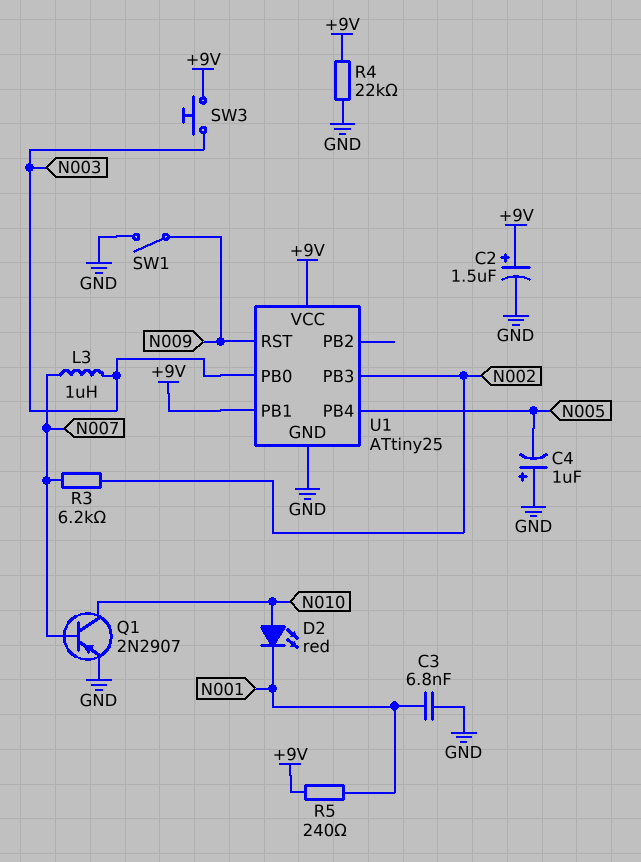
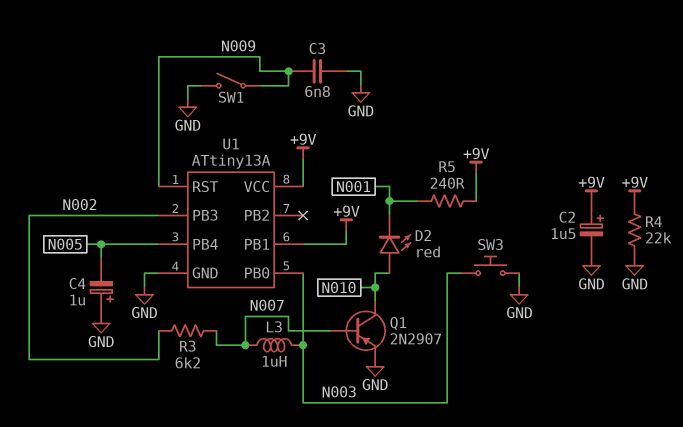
C3: 6.8nF (GND, N001) -> 6.8nF (GND, N009)
SW3: button (+9V, N003) -> button (GND, N003)
U1: ATtiny25 -> ATtiny13A

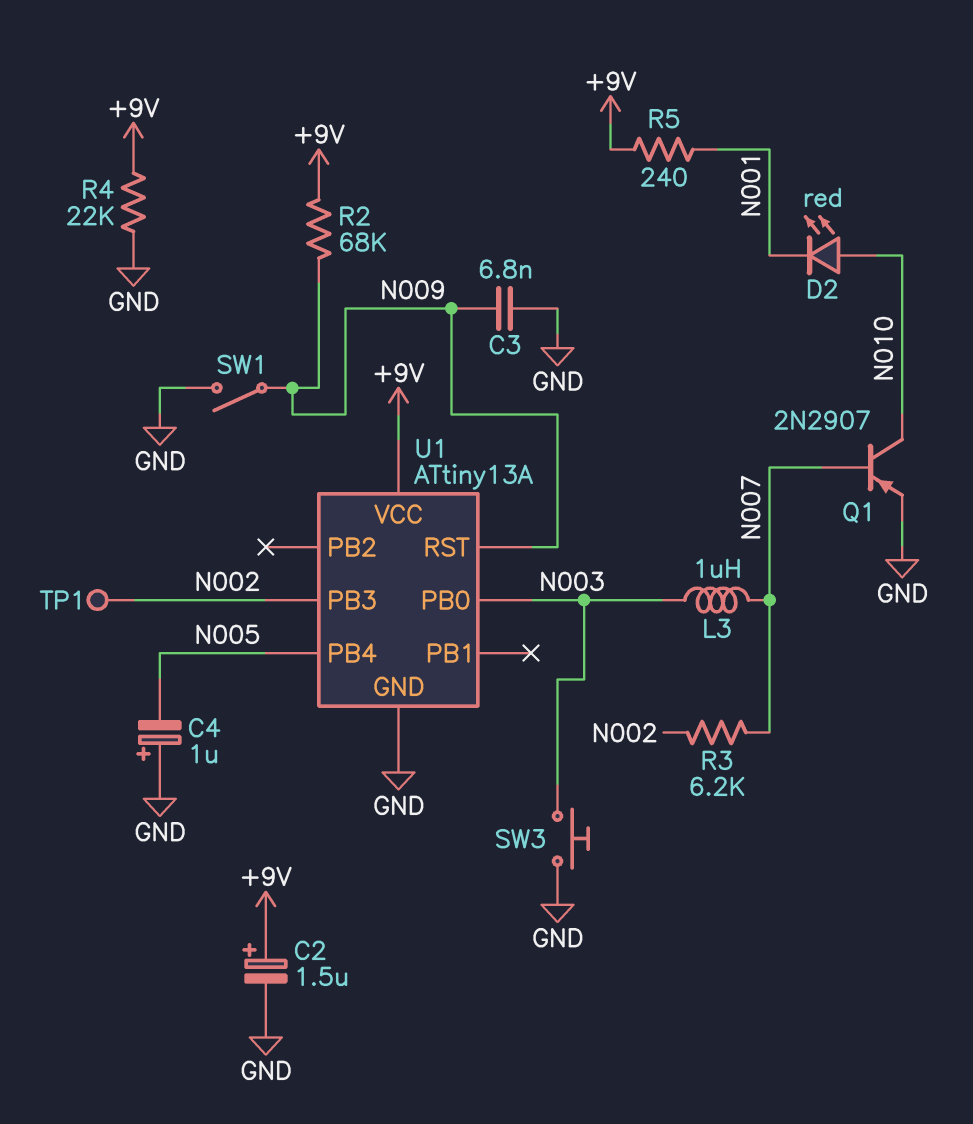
R2: none -> 68k (+9V, N009)
TP1: none -> test point (N002)
U1 pin PB1: +9V -> none

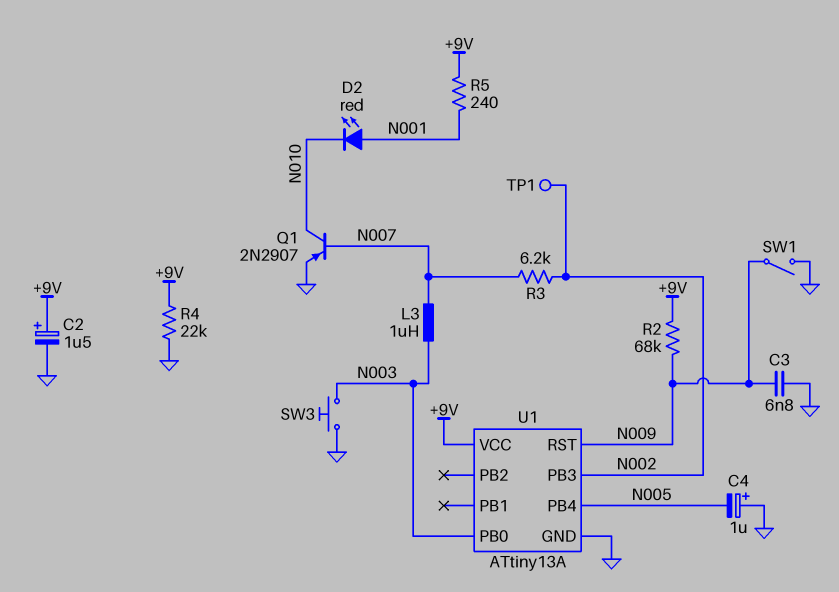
D2: LED red (A N010, K N001) -> LED red (A N001, K N010)

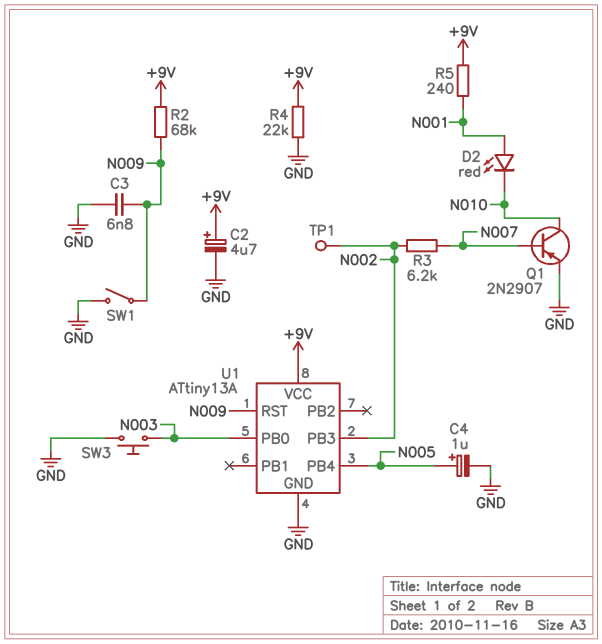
C2: 1.5uF (plus +9V, minus GND) -> 4.7uF (plus +9V, minus GND)
C4: 1uF (plus GND, minus N005) -> 1uF (plus N005, minus GND)
L3: 1uH (N003, N007) -> none

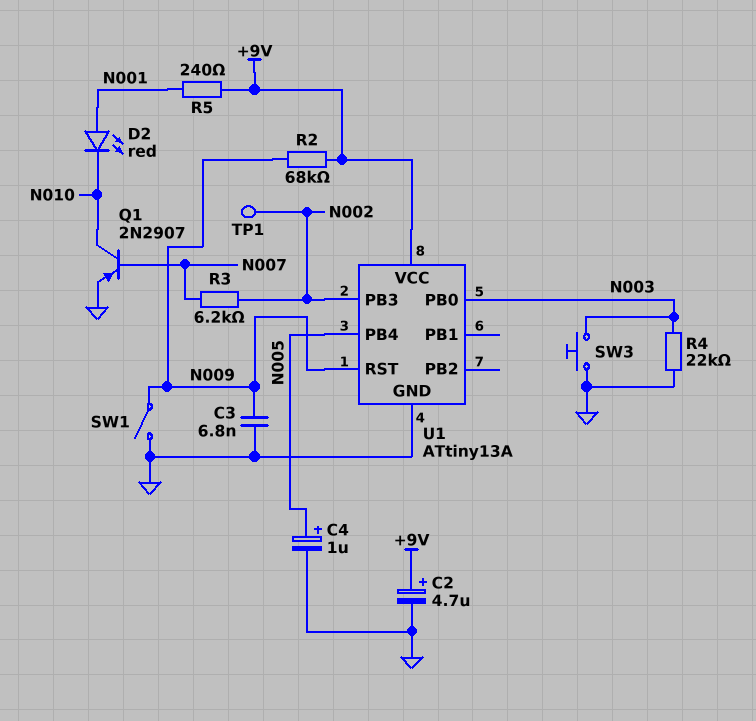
R4: 22k (+9V, GND) -> 22k (GND, N003)

